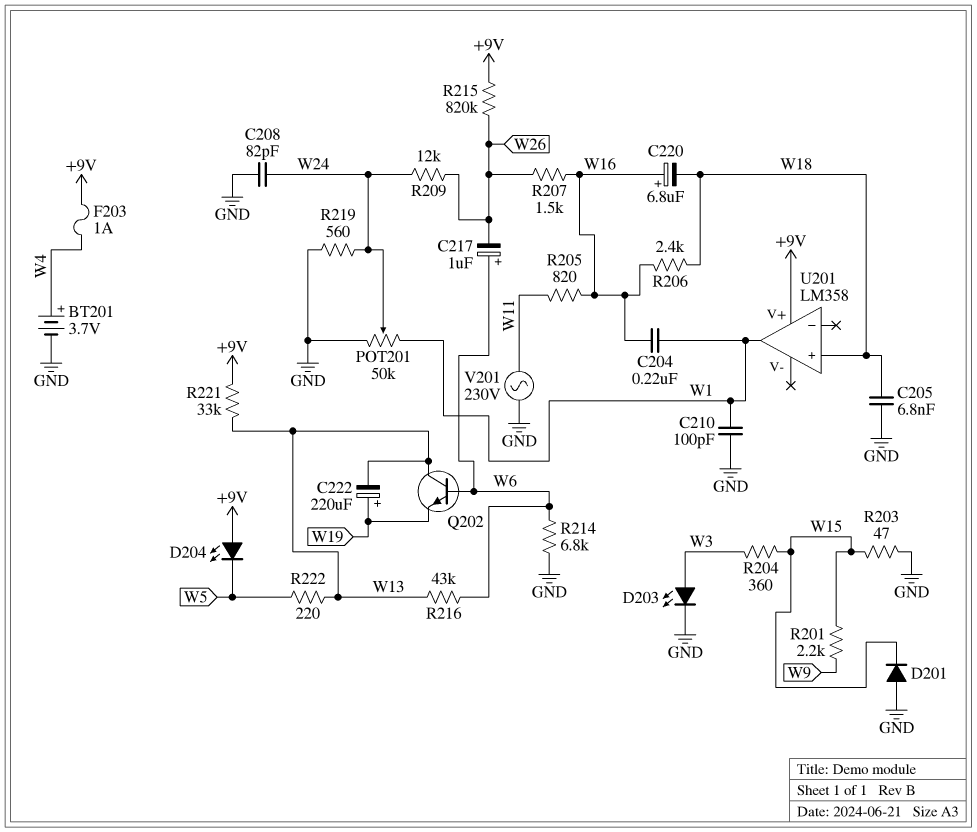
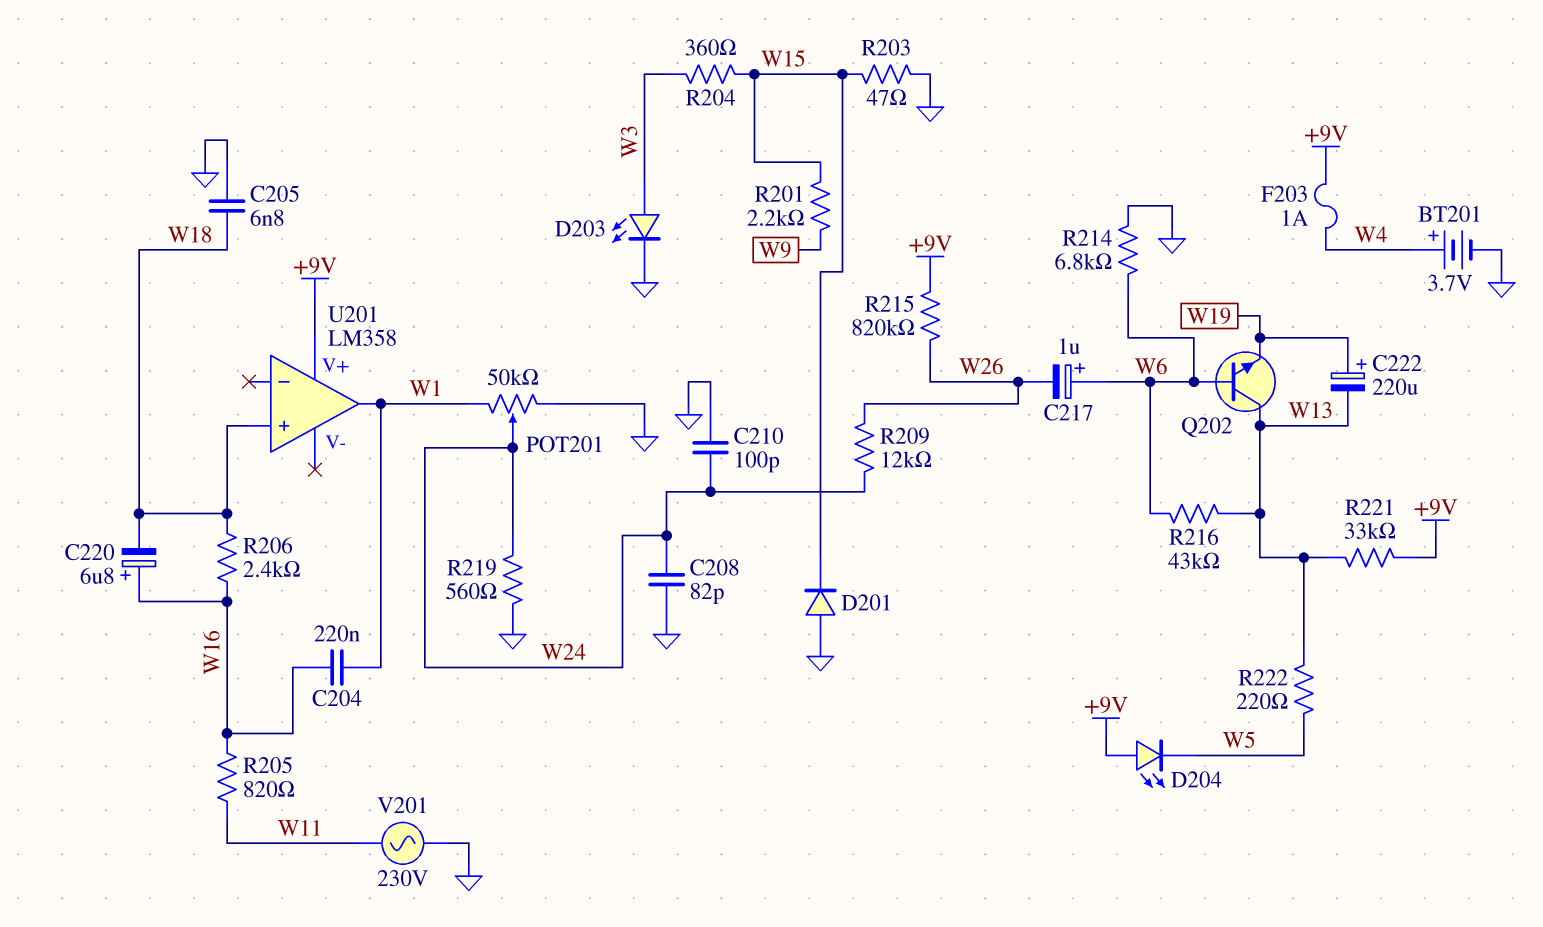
C210: 100pF (GND, W1) -> 100pF (GND, W24)
R207: 1.5k (W16, W26) -> none

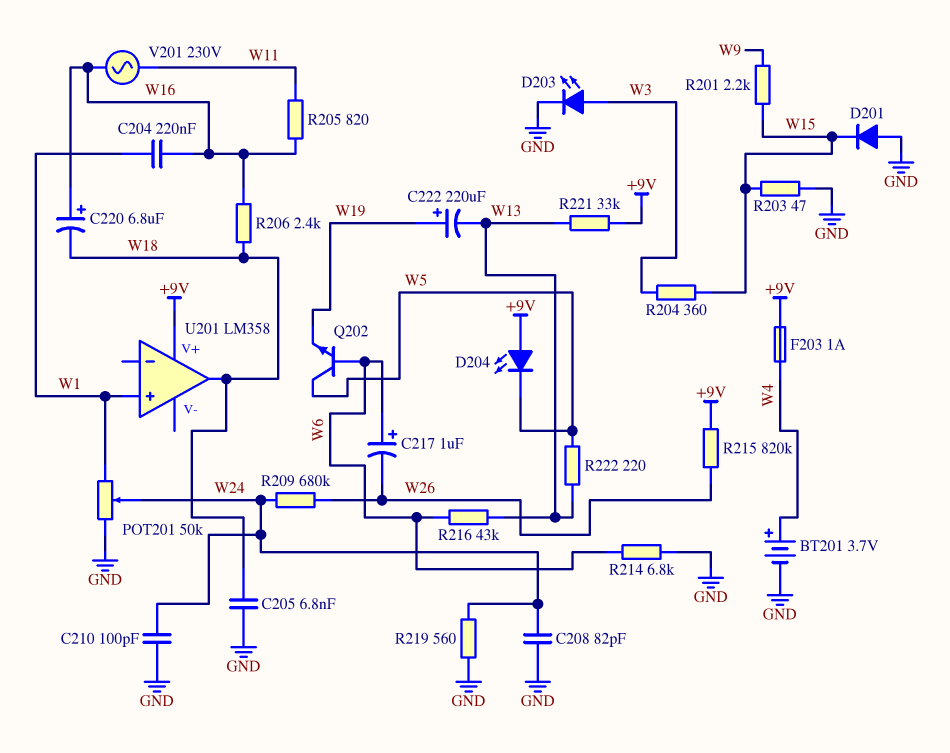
Q202: NPN (B W6, C W13, E W19) -> NPN (B W6, C W5, E W19)
R209: 12k (W24, W26) -> 680k (W24, W26)
U201 pin in+: W18 -> W1
U201 pin out: W1 -> W18
V201: AC 230V (GND, W11) -> AC 230V (W11, W16)

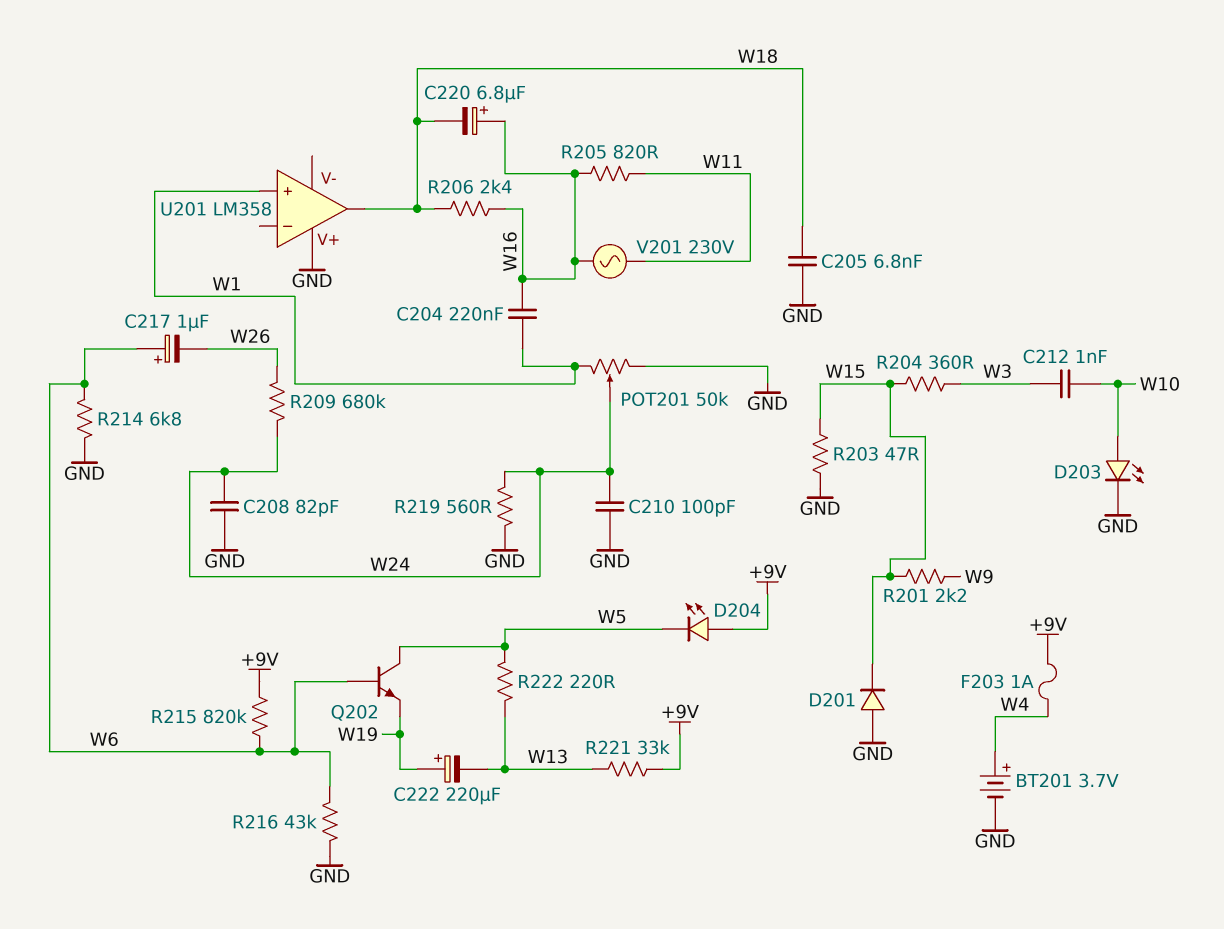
C212: none -> 1nF (W3, W10)
D203: LED (A W3, K GND) -> LED (A W10, K GND)
R215: 820k (+9V, W26) -> 820k (+9V, W6)
R216: 43k (W6, W13) -> 43k (GND, W6)
U201 pin V+: +9V -> GND

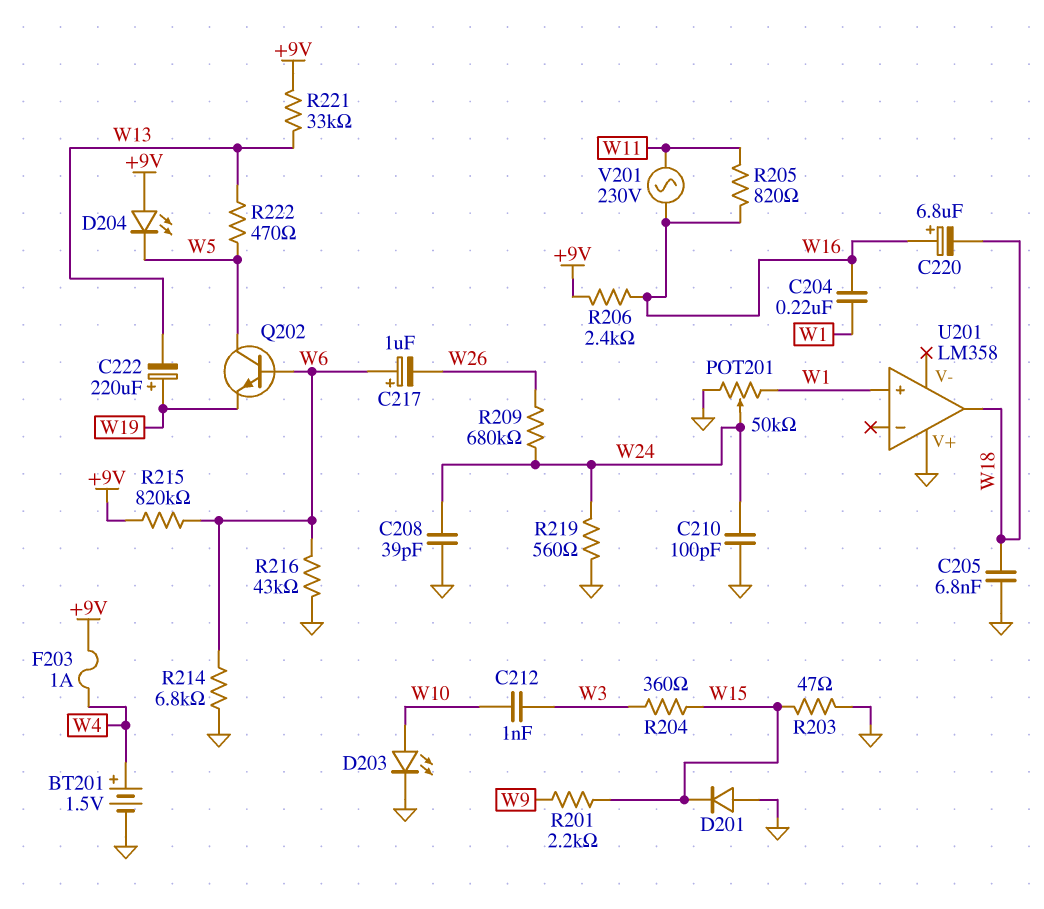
BT201: 3.7V (plus W4, minus GND) -> 1.5V (plus W4, minus GND)
C208: 82pF (GND, W24) -> 39pF (GND, W24)
R206: 2.4k (W16, W18) -> 2.4k (+9V, W16)
R222: 220 (W5, W13) -> 470 (W5, W13)

